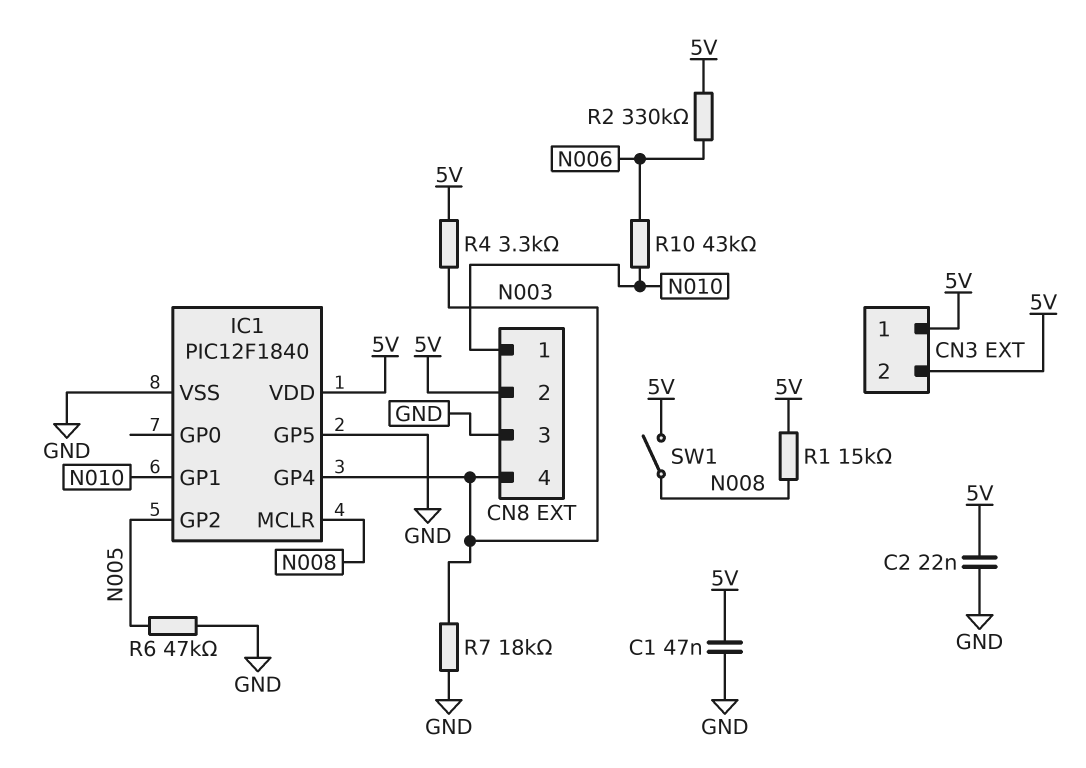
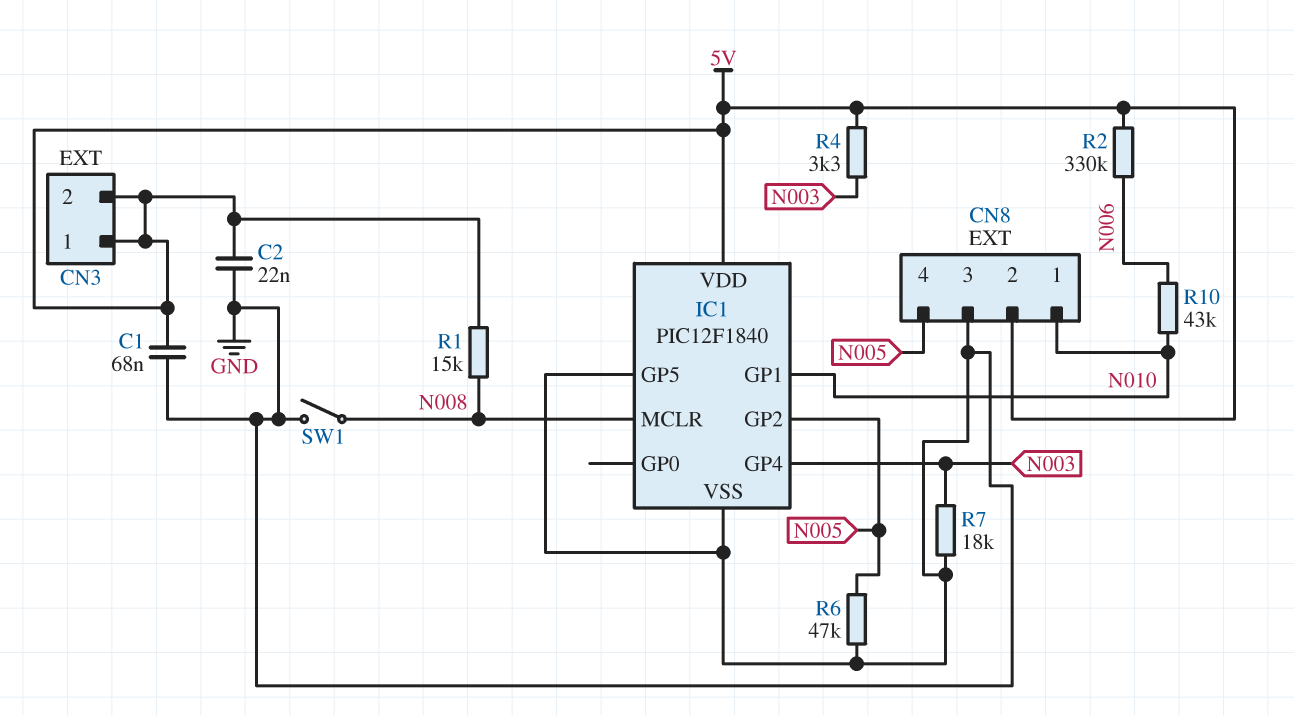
C1: 47nF (5V, GND) -> 68nF (5V, GND)
CN8 pin 4: N003 -> N005
SW1: switch (5V, N008) -> switch (GND, N008)

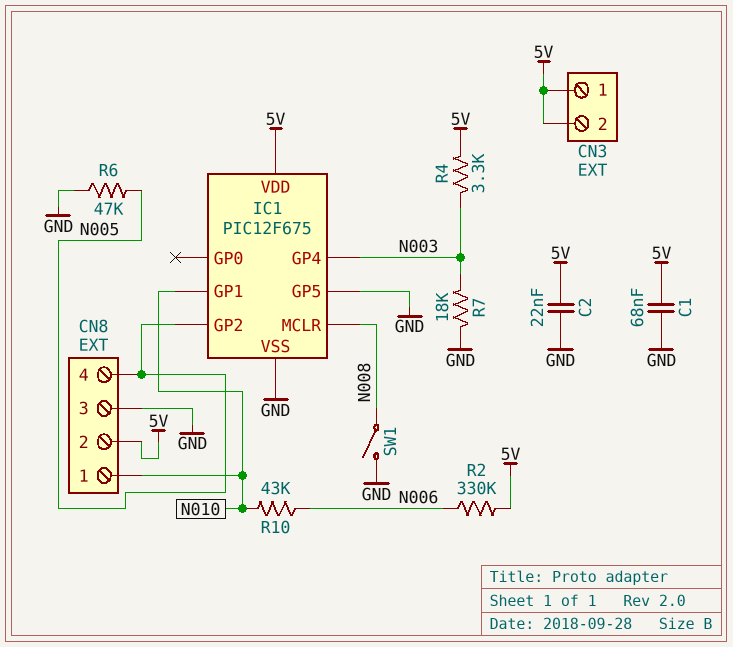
IC1: PIC12F1840 -> PIC12F675
R1: 15k (5V, N008) -> none

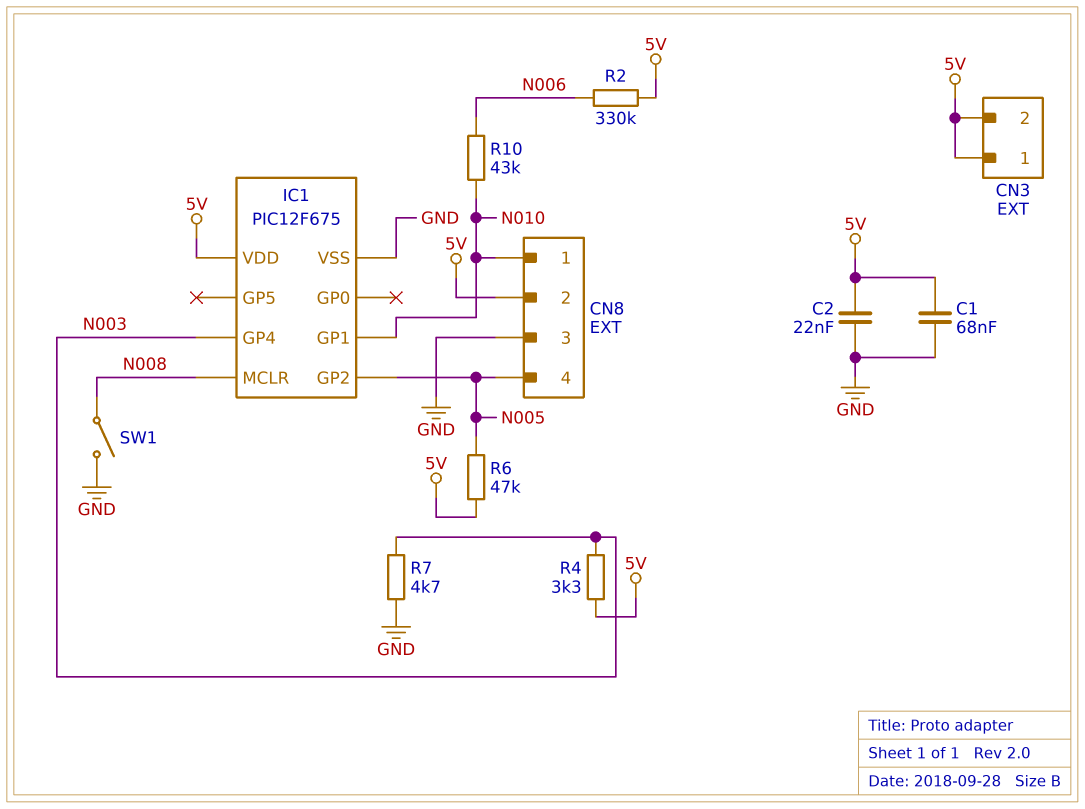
IC1 pin GP5: GND -> none
R6: 47k (GND, N005) -> 47k (5V, N005)
R7: 18k (GND, N003) -> 4.7k (GND, N003)

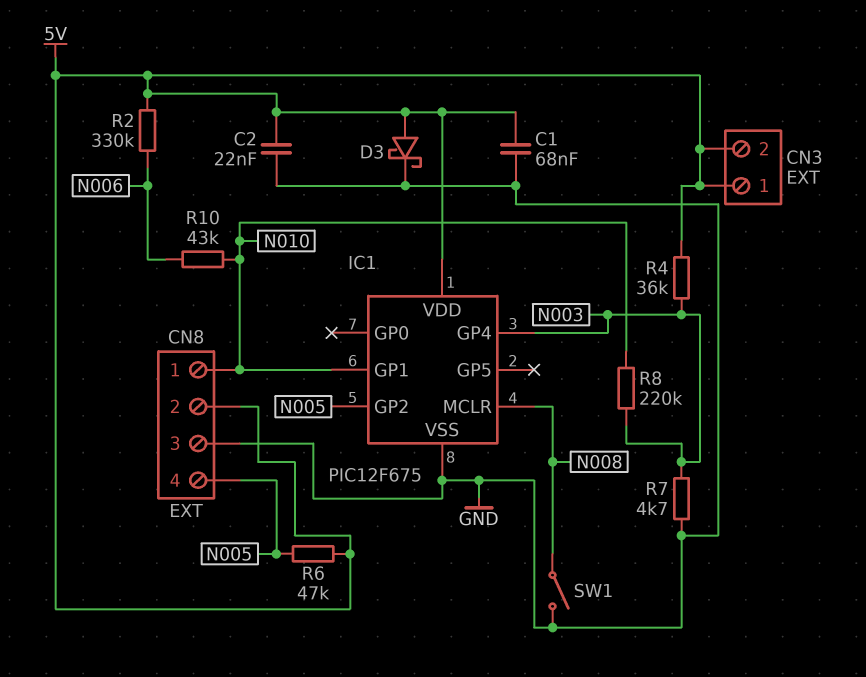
D3: none -> schottky (A 5V, K GND)
R4: 3.3k (5V, N003) -> 36k (5V, N003)
R8: none -> 220k (N003, N010)

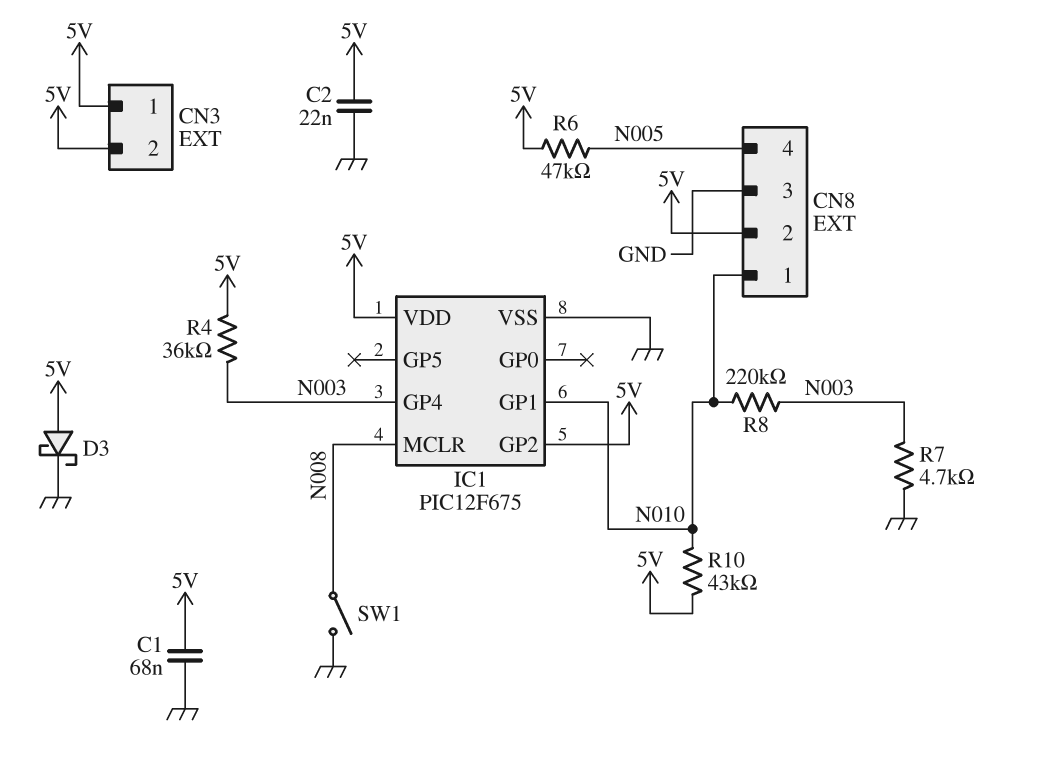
IC1 pin GP2: N005 -> 5V
R2: 330k (5V, N006) -> none
R10: 43k (N006, N010) -> 43k (5V, N010)

